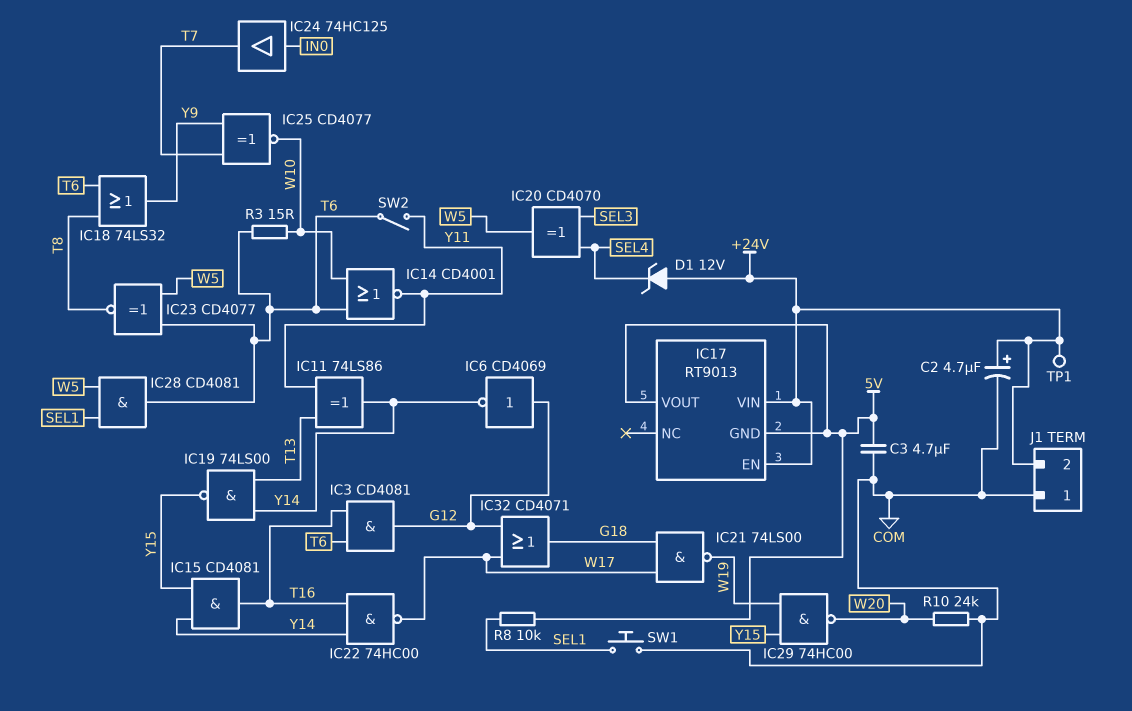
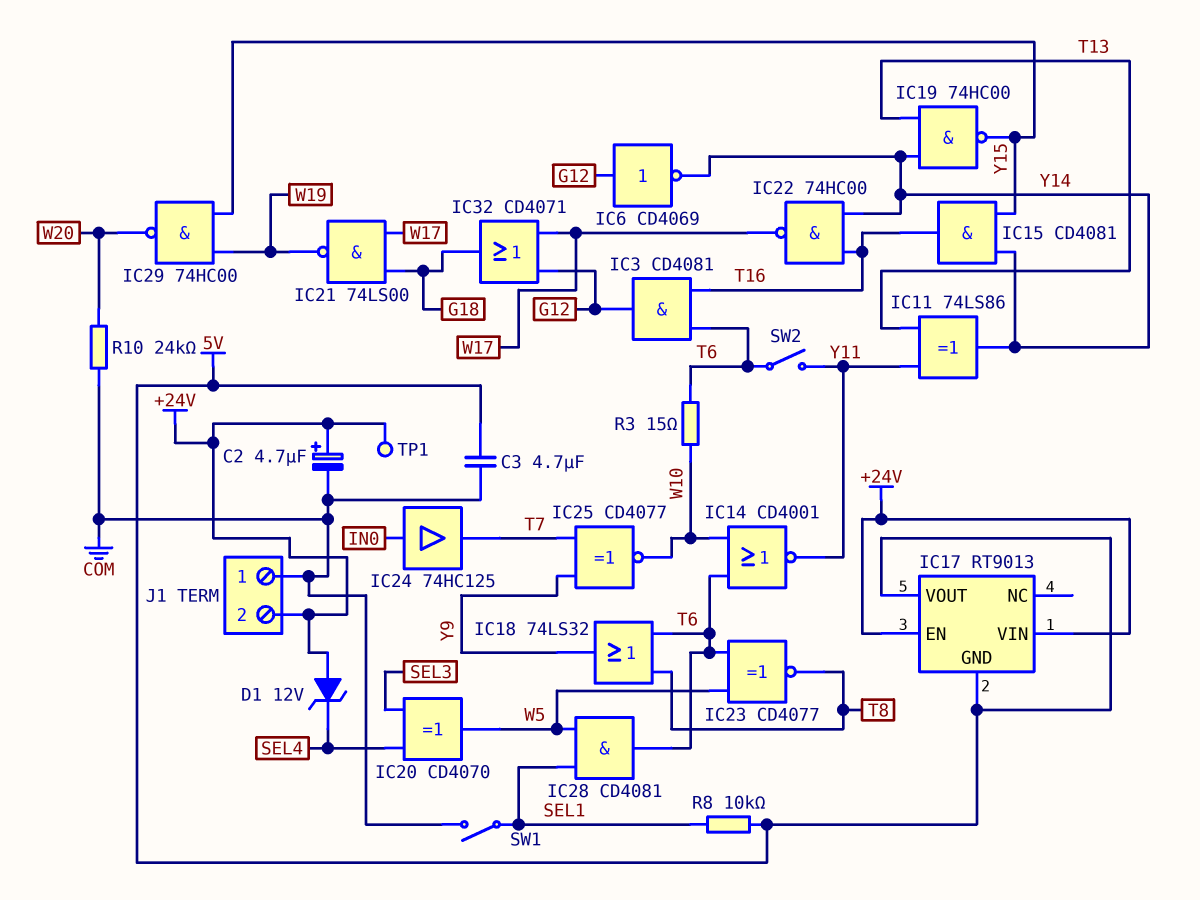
IC19: NAND 74LS00 (in T13, in Y14, out Y15) -> NAND 74HC00 (in T13, in Y14, out Y15)
SW1: button (COM, SEL1) -> switch (COM, SEL1)

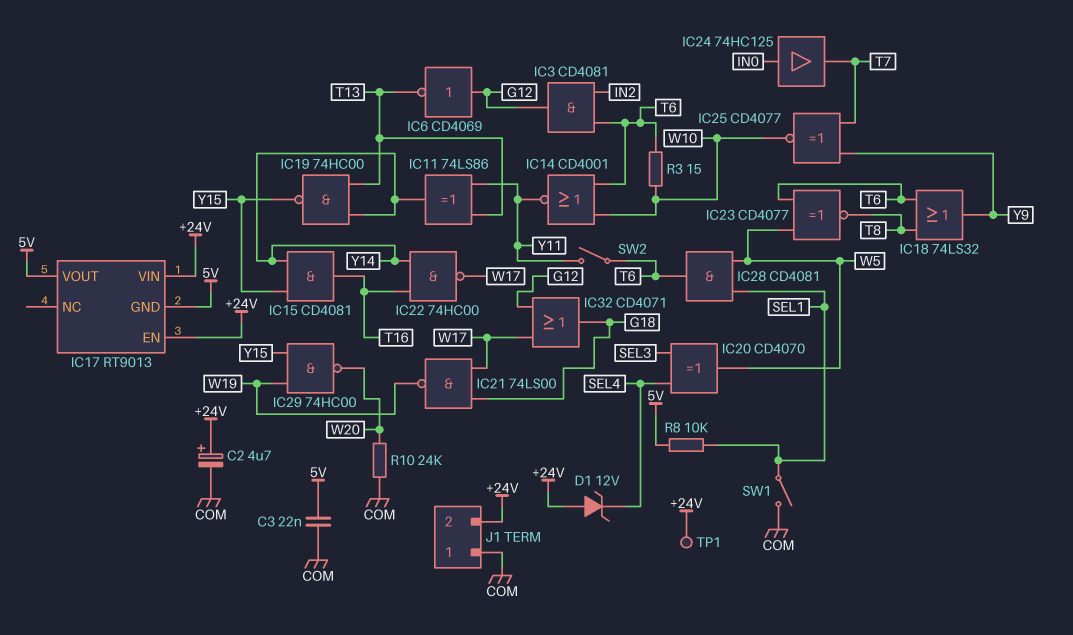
C3: 4.7uF (5V, COM) -> 22nF (5V, COM)
IC3: AND CD4081 (in T6, in T16, out G12) -> AND CD4081 (in IN2, in T6, out G12)
IC6: NOT CD4069 (in G12, out Y14) -> NOT CD4069 (in G12, out T13)

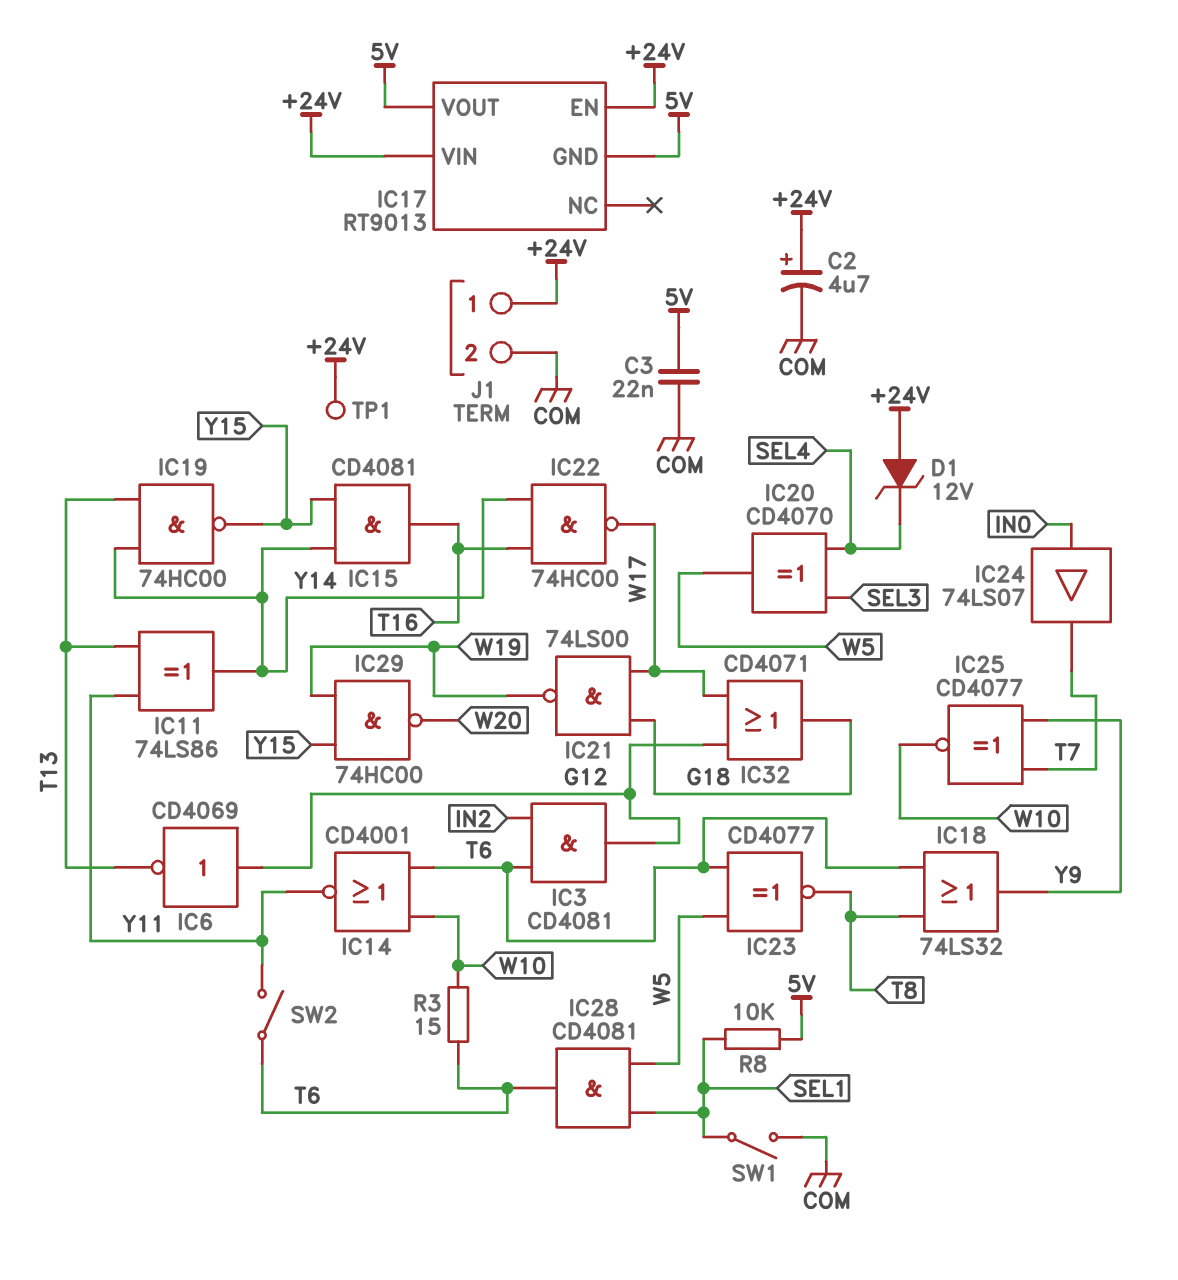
IC24: buffer 74HC125 (in IN0, out T7) -> buffer 74LS07 (in IN0, out T7)
J1 pin 1: COM -> +24V
J1 pin 2: +24V -> COM
R10: 24k (COM, W20) -> none

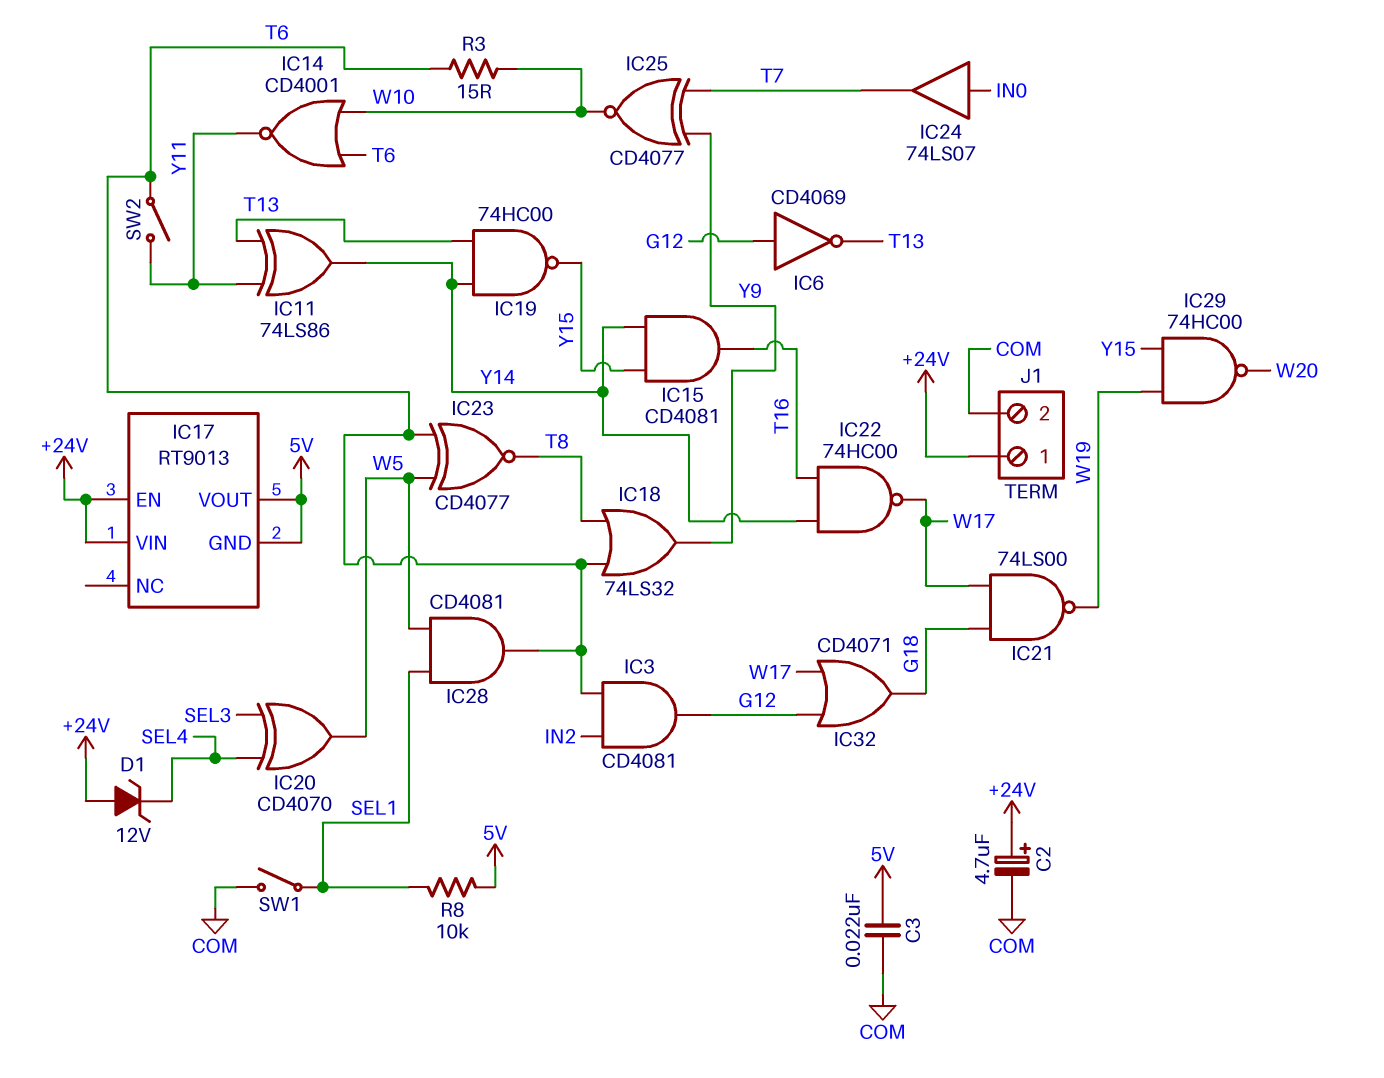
TP1: test point (+24V) -> none

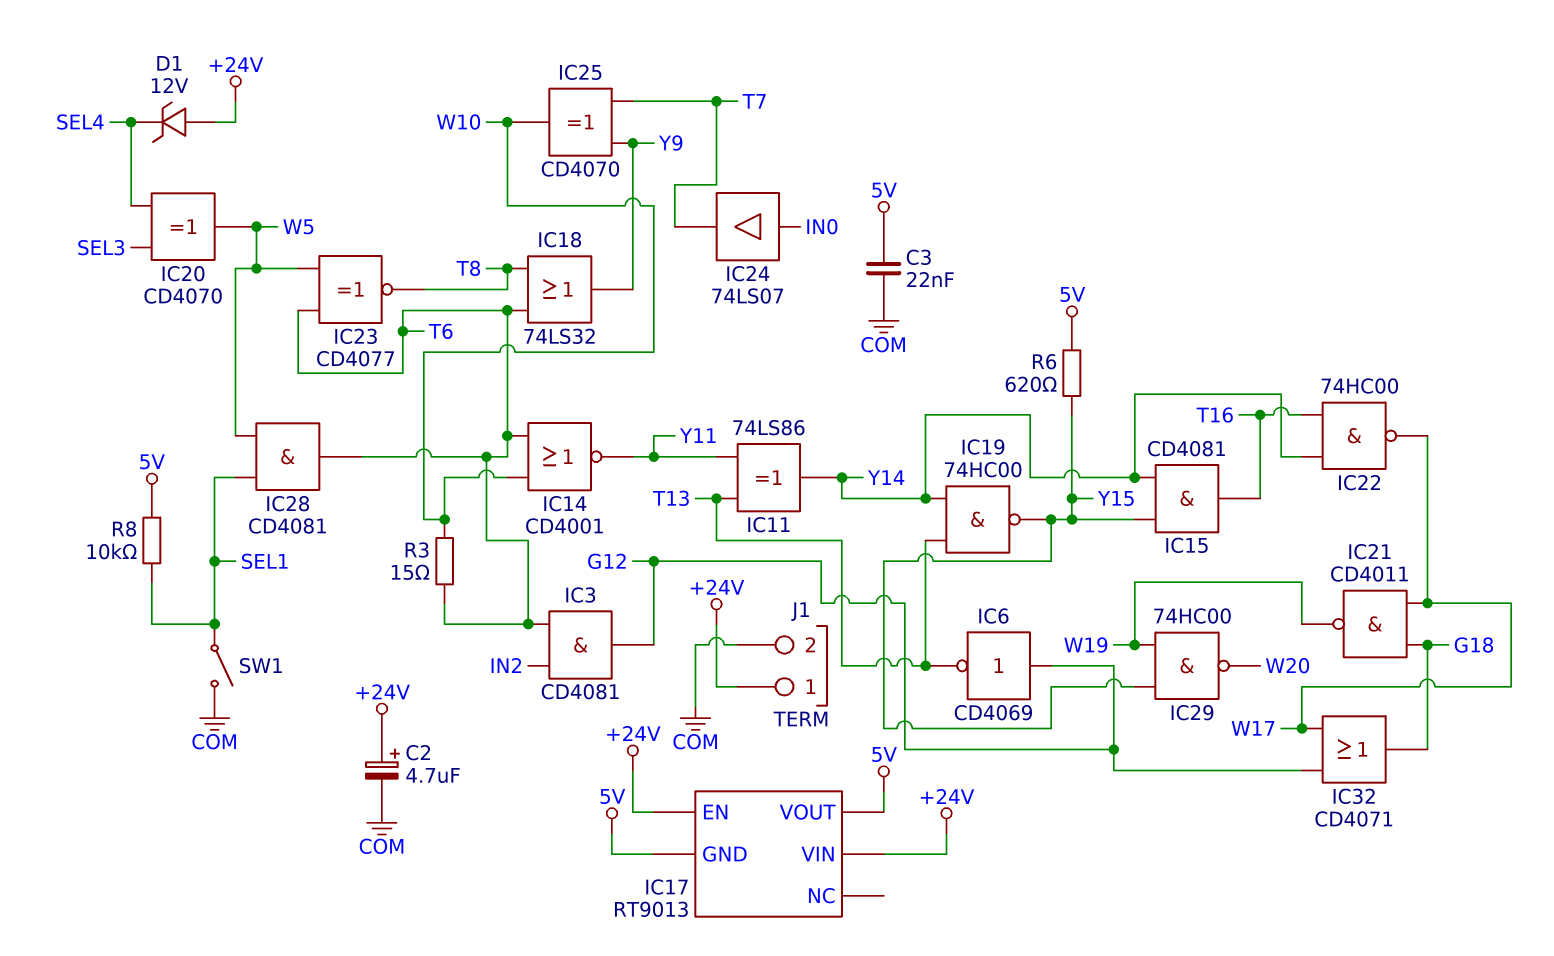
IC21: NAND 74LS00 (in G18, in W17, out W19) -> NAND CD4011 (in G18, in W17, out W19)
IC25: XNOR CD4077 (in T7, in Y9, out W10) -> XOR CD4070 (in T7, in Y9, out W10)
R6: none -> 620 (5V, Y15)
SW2: switch (T6, Y11) -> none

